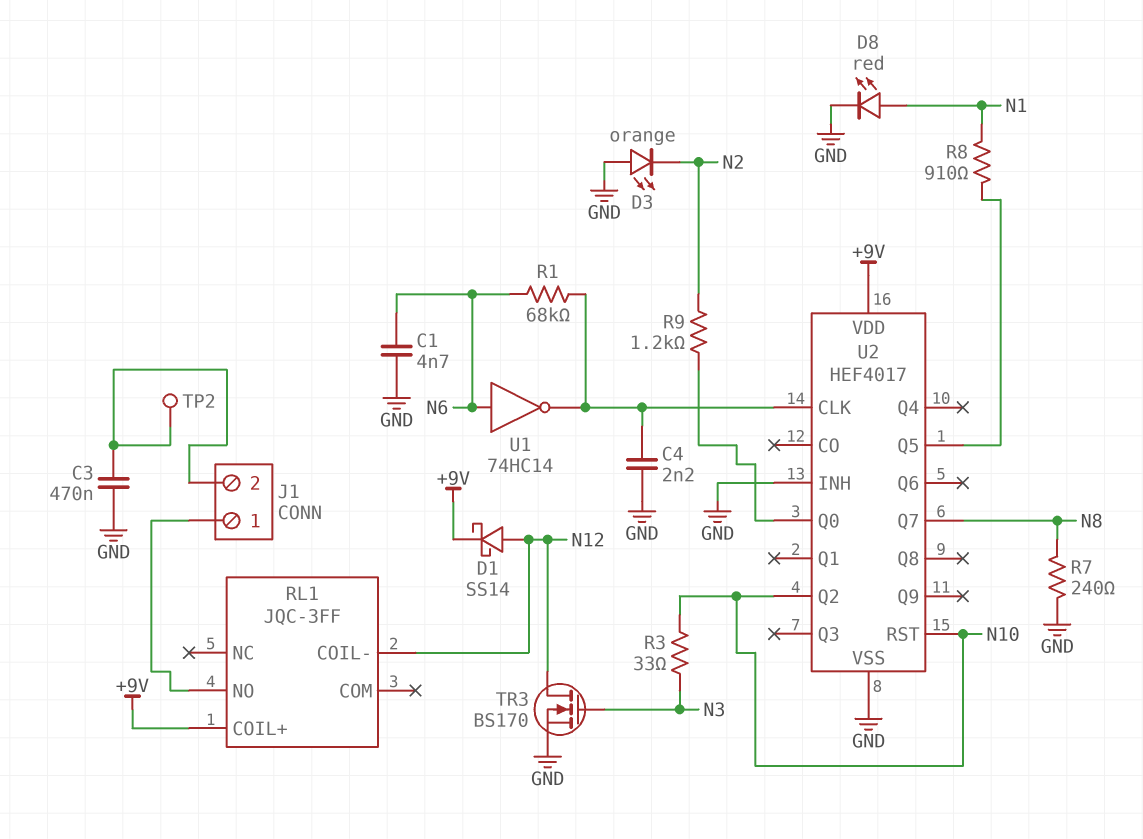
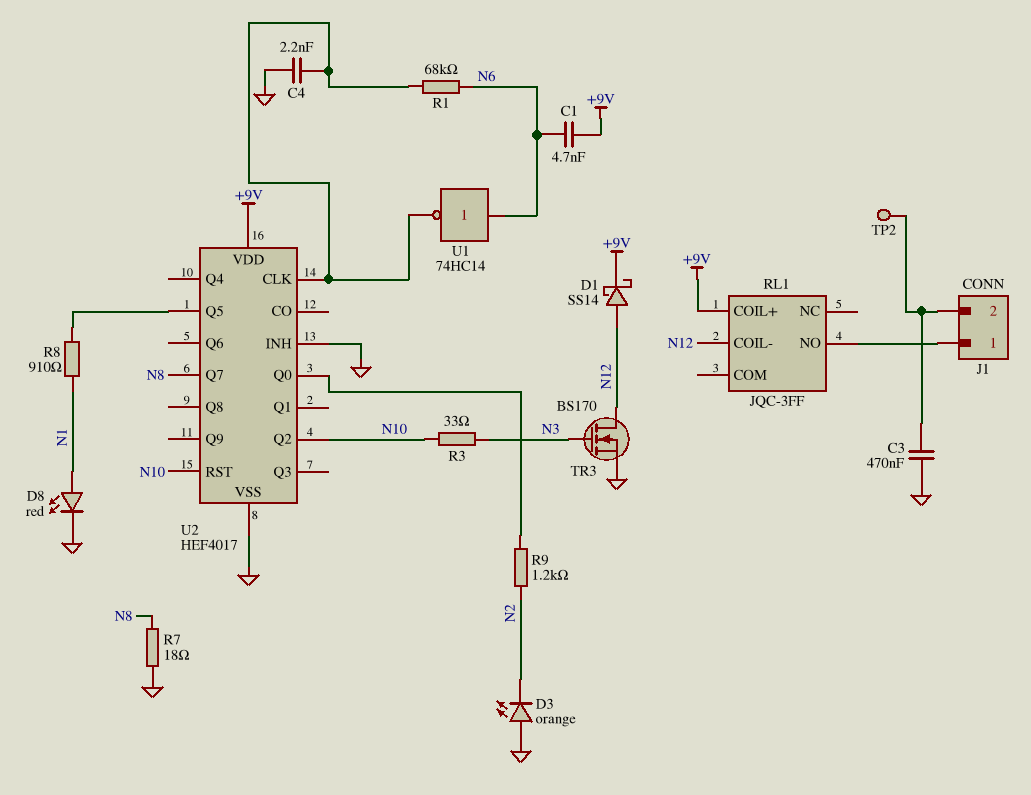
C1: 4.7nF (GND, N6) -> 4.7nF (+9V, N6)
R7: 240 (GND, N8) -> 18 (GND, N8)

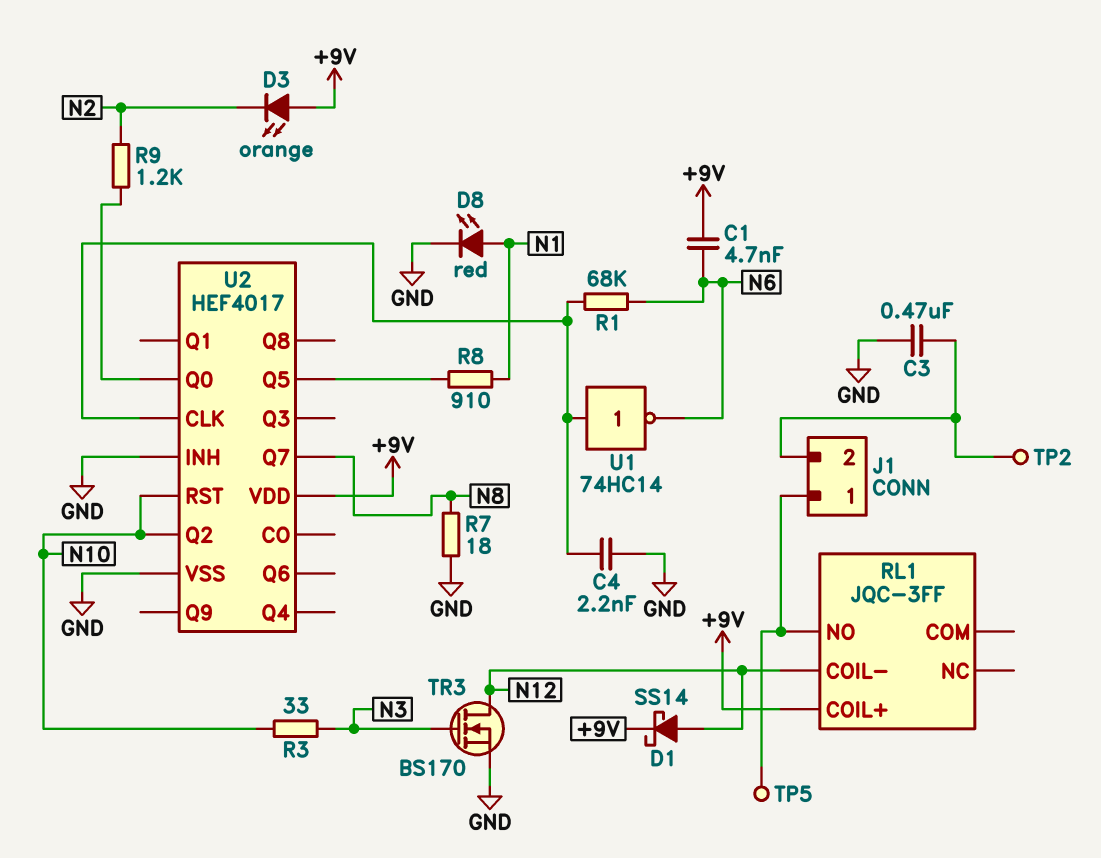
D3: LED orange (A GND, K N2) -> LED orange (A +9V, K N2)
TP5: none -> test point (J1/1)
U1: NOT 74HC14 (in N6, out U2/CLK) -> NOT 74HC14 (in U2/CLK, out N6)

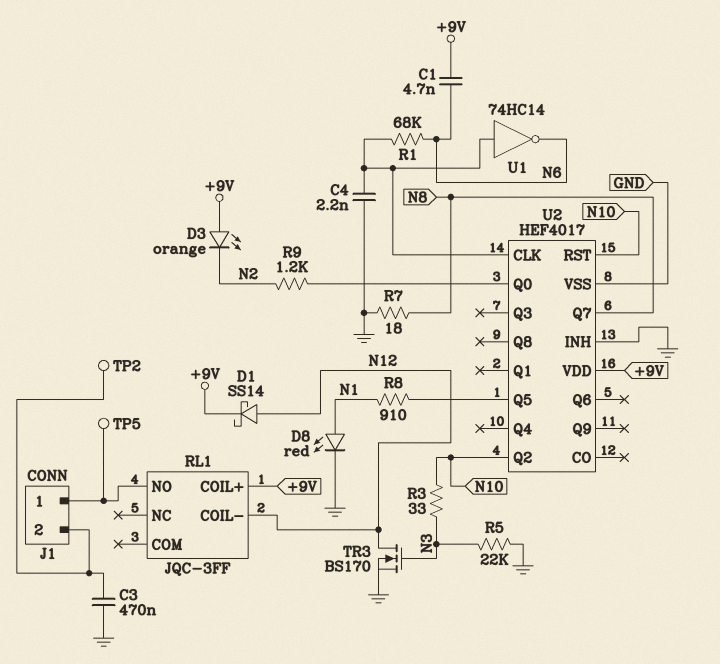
R5: none -> 22k (GND, N3)

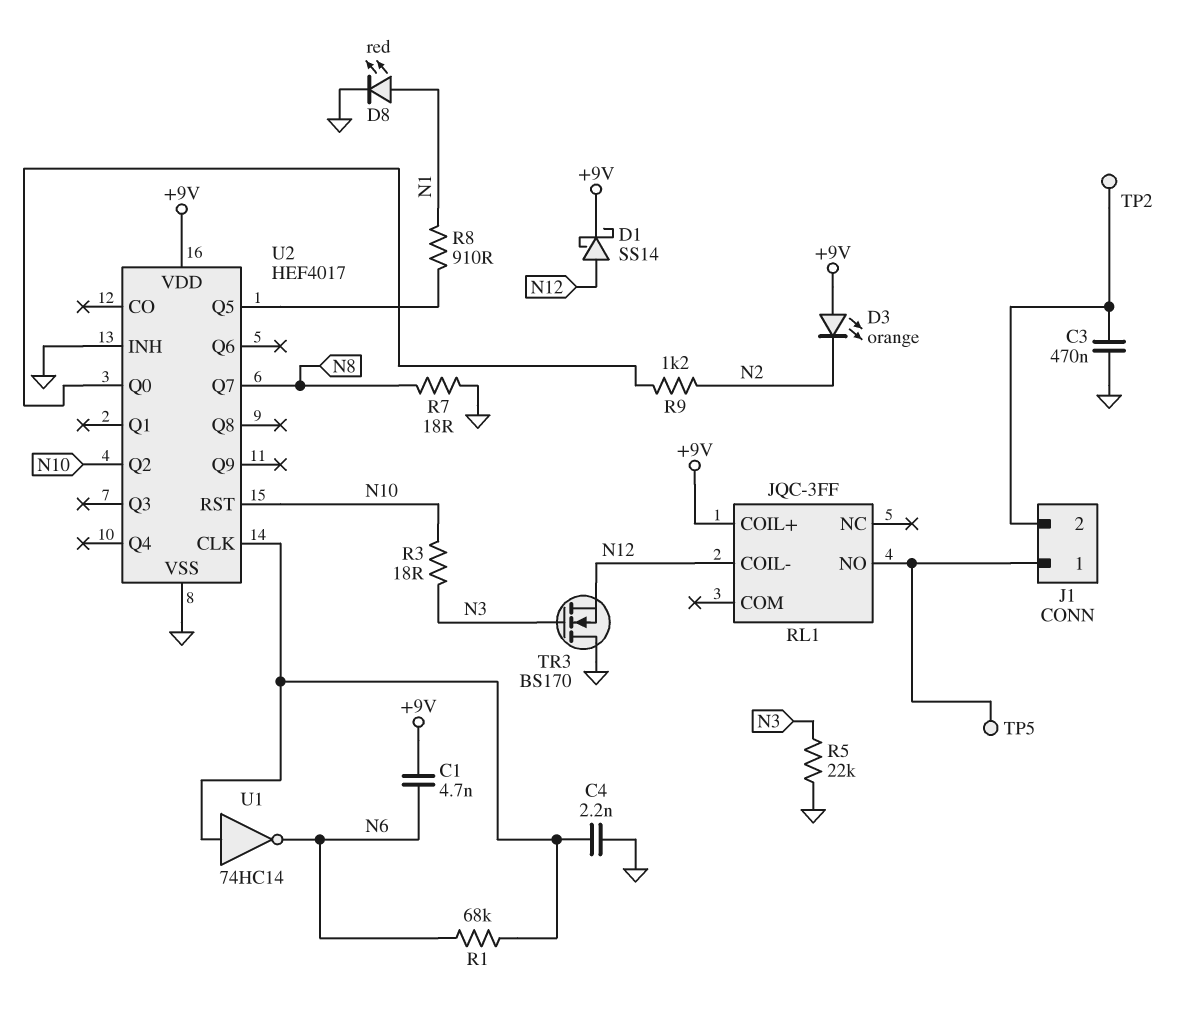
R3: 33 (N3, N10) -> 18 (N3, N10)
TR3: NMOS BS170 (G N3, D N12, S GND) -> NMOS BS170 (G N3, D GND, S N12)

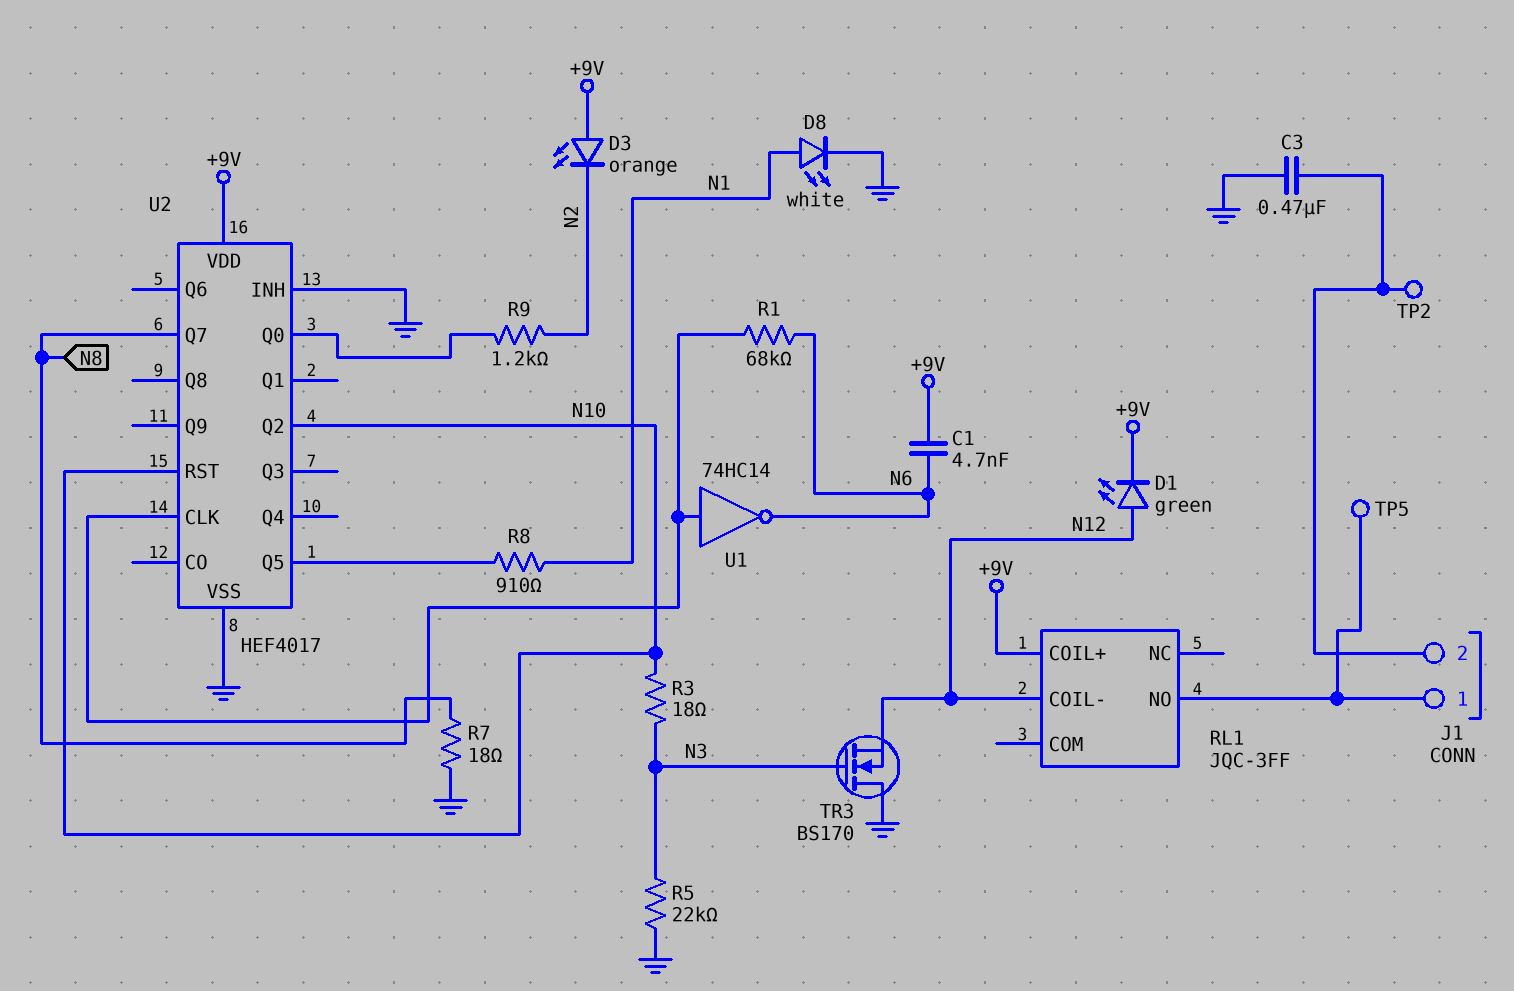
C4: 2.2nF (GND, U2/CLK) -> none
D1: schottky SS14 (A N12, K +9V) -> LED green (A N12, K +9V)
D8: LED red (A N1, K GND) -> LED white (A N1, K GND)

